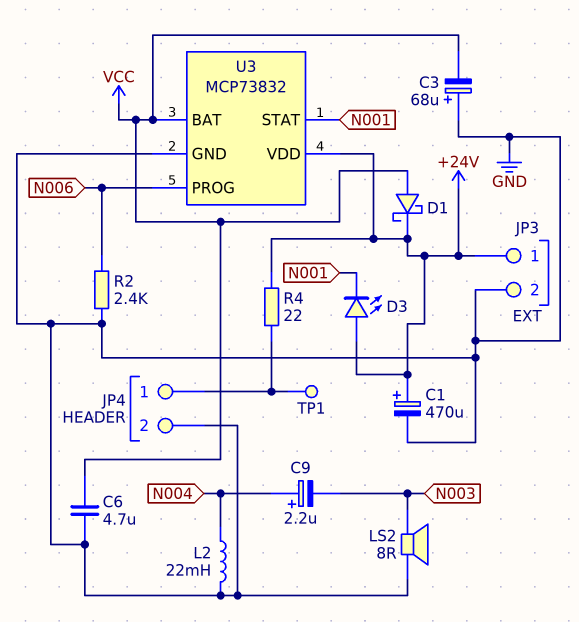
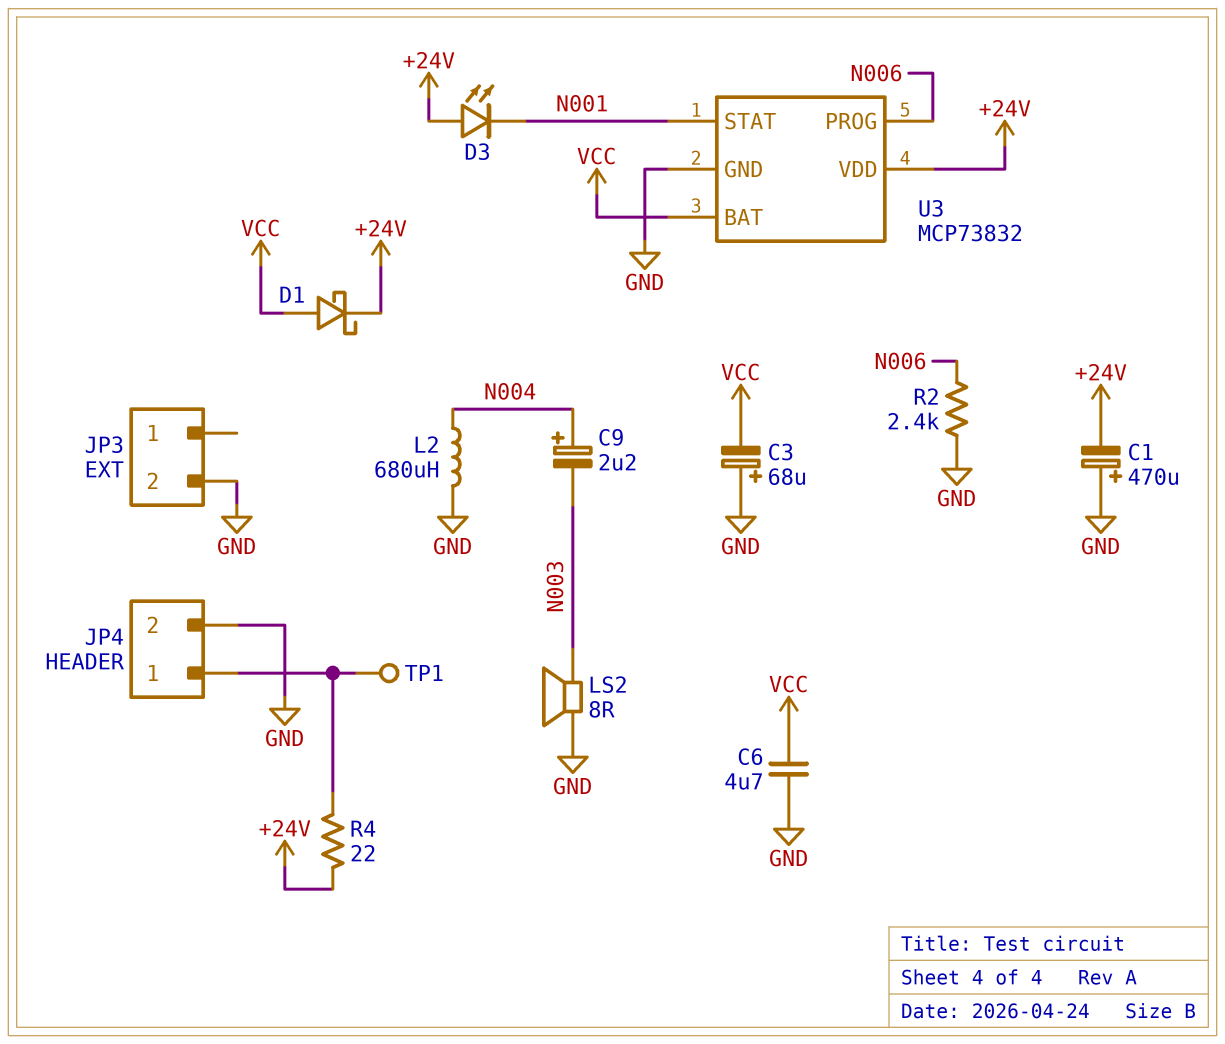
C1: 470uF (plus +24V, minus GND) -> 470uF (plus GND, minus +24V)
JP3 pin 1: +24V -> none
L2: 22mH (GND, N004) -> 680uH (GND, N004)

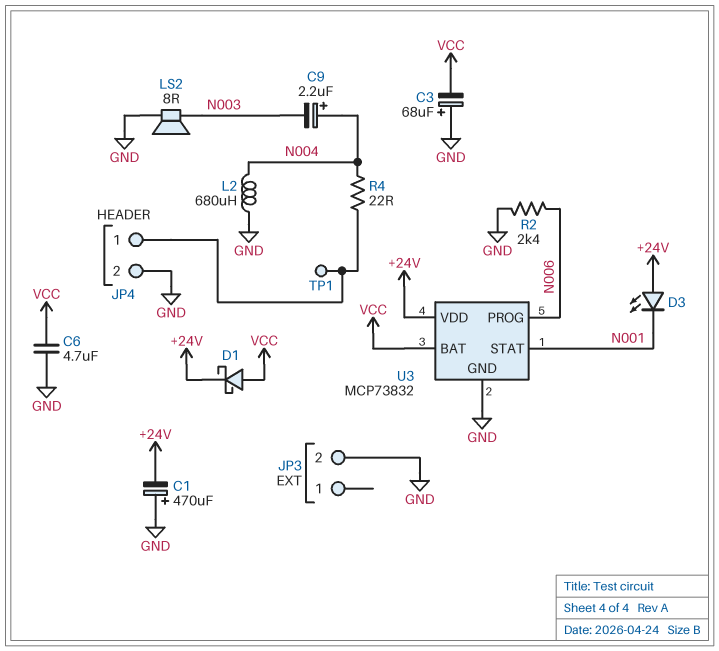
R4: 22 (+24V, JP4/1) -> 22 (JP4/1, N004)

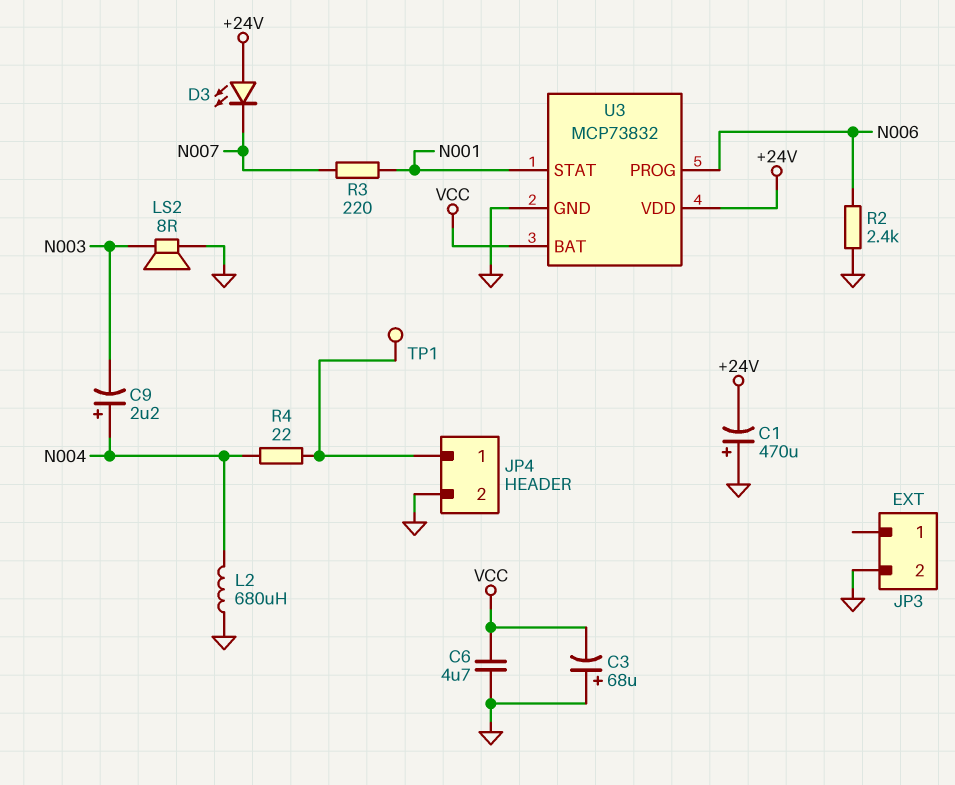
D1: schottky (A VCC, K +24V) -> none
D3: LED (A +24V, K N001) -> LED (A +24V, K N007)
R3: none -> 220 (N001, N007)

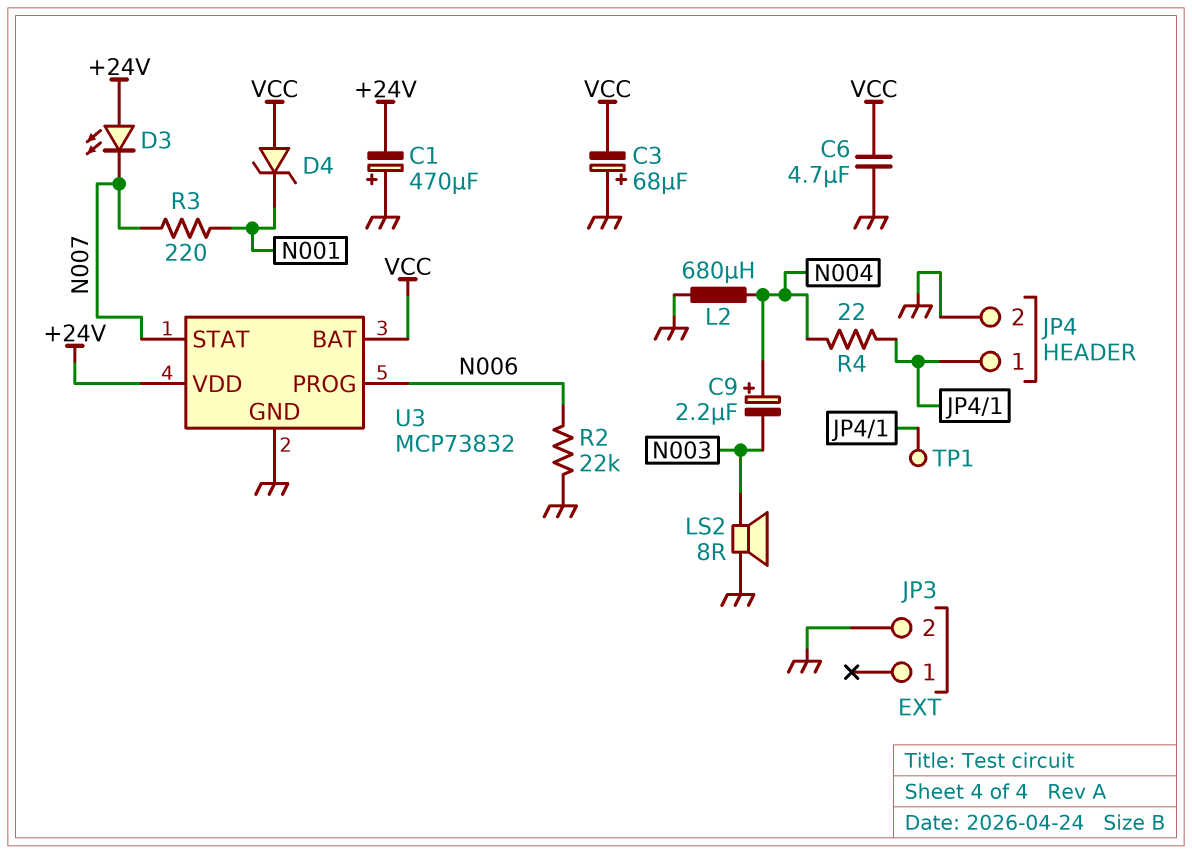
D4: none -> zener (A VCC, K N001)
R2: 2.4k (GND, N006) -> 22k (GND, N006)
U3 pin STAT: N001 -> N007

